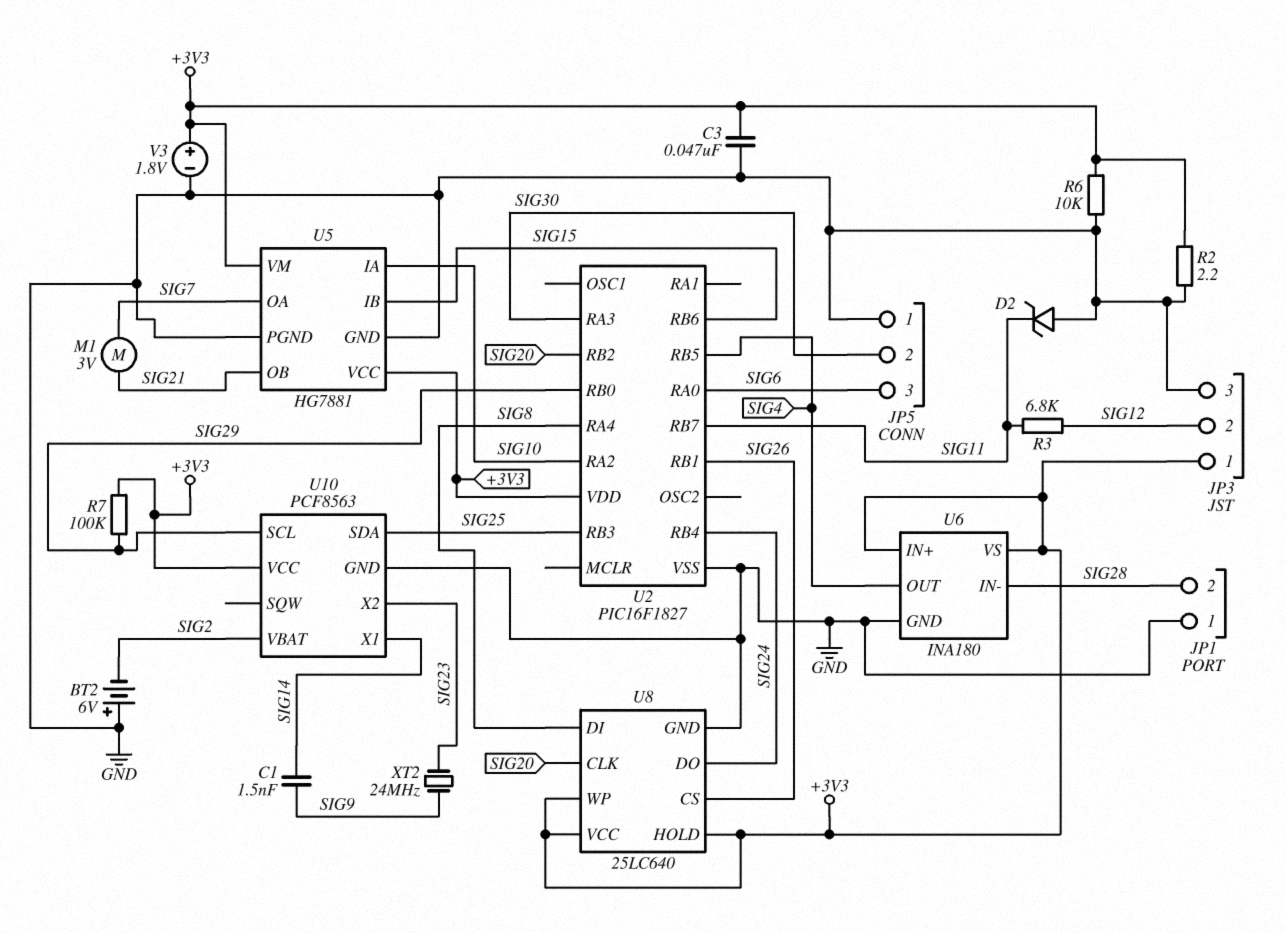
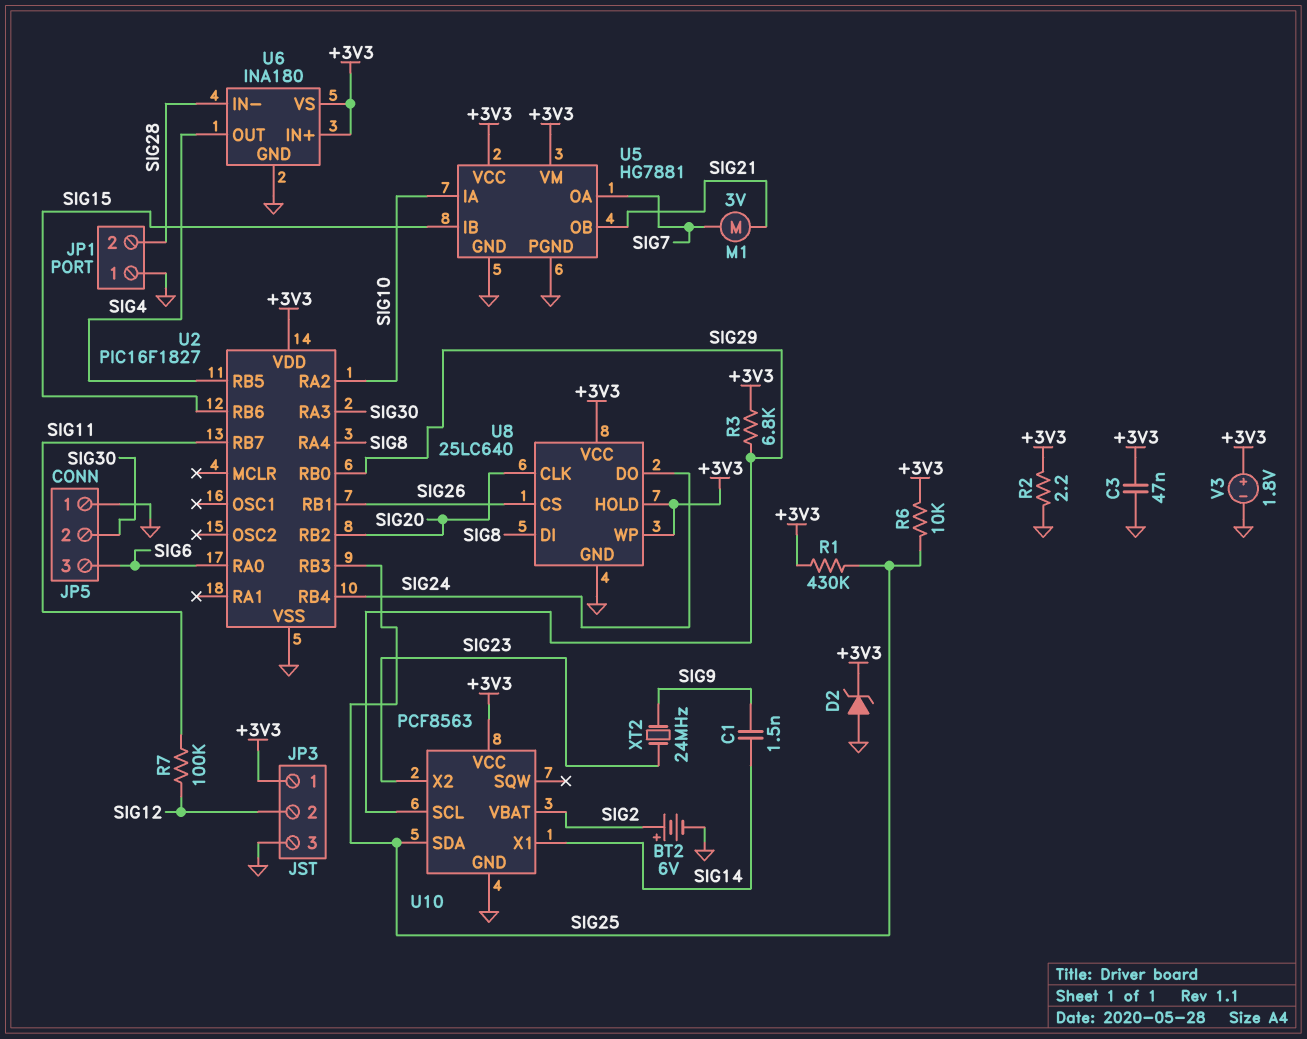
BT2: 6V (plus GND, minus SIG2) -> 6V (plus SIG2, minus GND)
D2: zener (A GND, K SIG11) -> zener (A GND, K +3V3)
R1: none -> 430k (+3V3, SIG25)
R3: 6.8k (SIG11, SIG12) -> 6.8k (+3V3, SIG29)
R6: 10k (+3V3, GND) -> 10k (+3V3, SIG25)
R7: 100k (+3V3, SIG29) -> 100k (SIG11, SIG12)

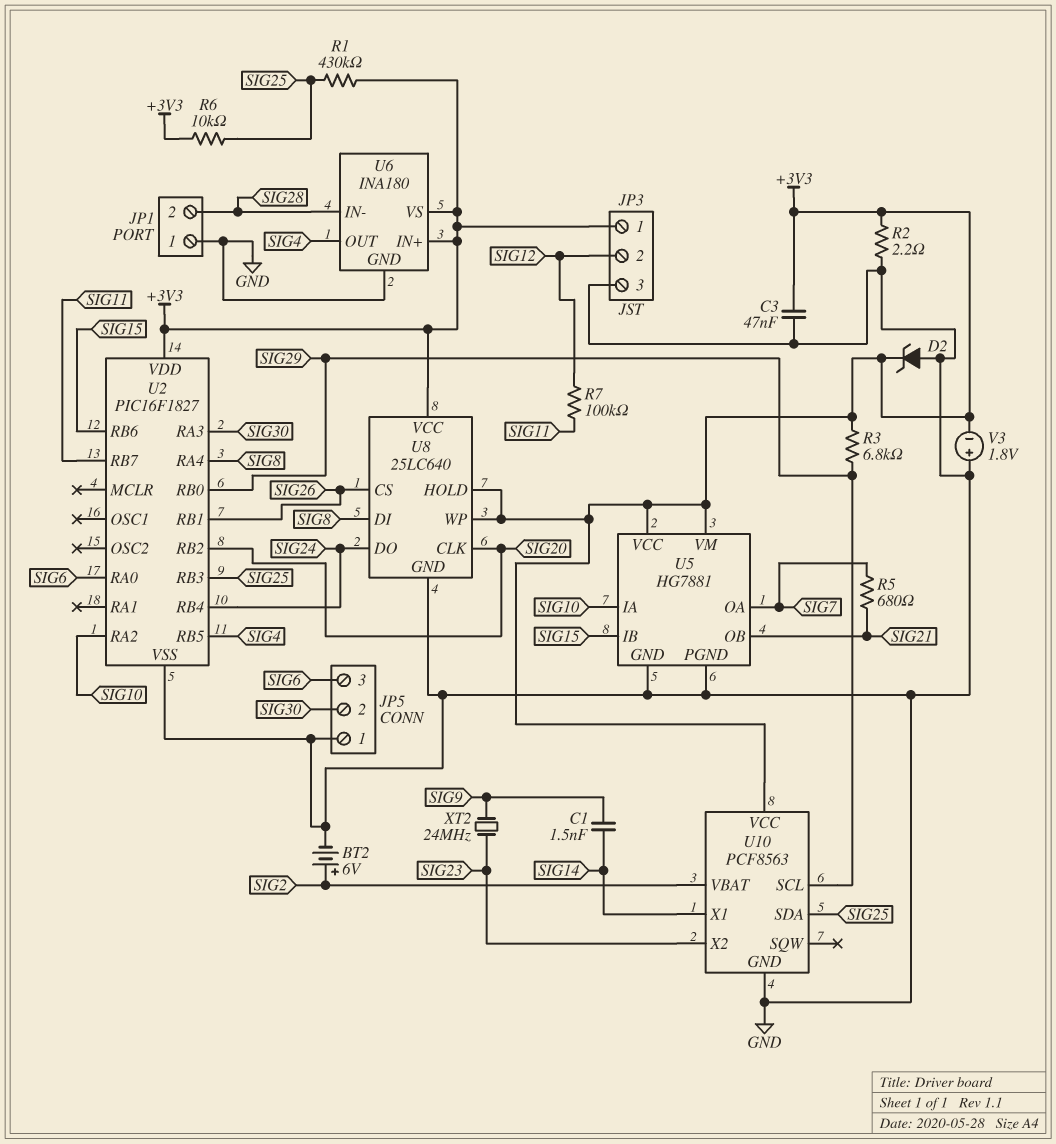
M1: motor 3V (SIG7, SIG21) -> none
R5: none -> 680 (SIG7, SIG21)
V3: 1.8V (plus +3V3, minus GND) -> 1.8V (plus GND, minus +3V3)

